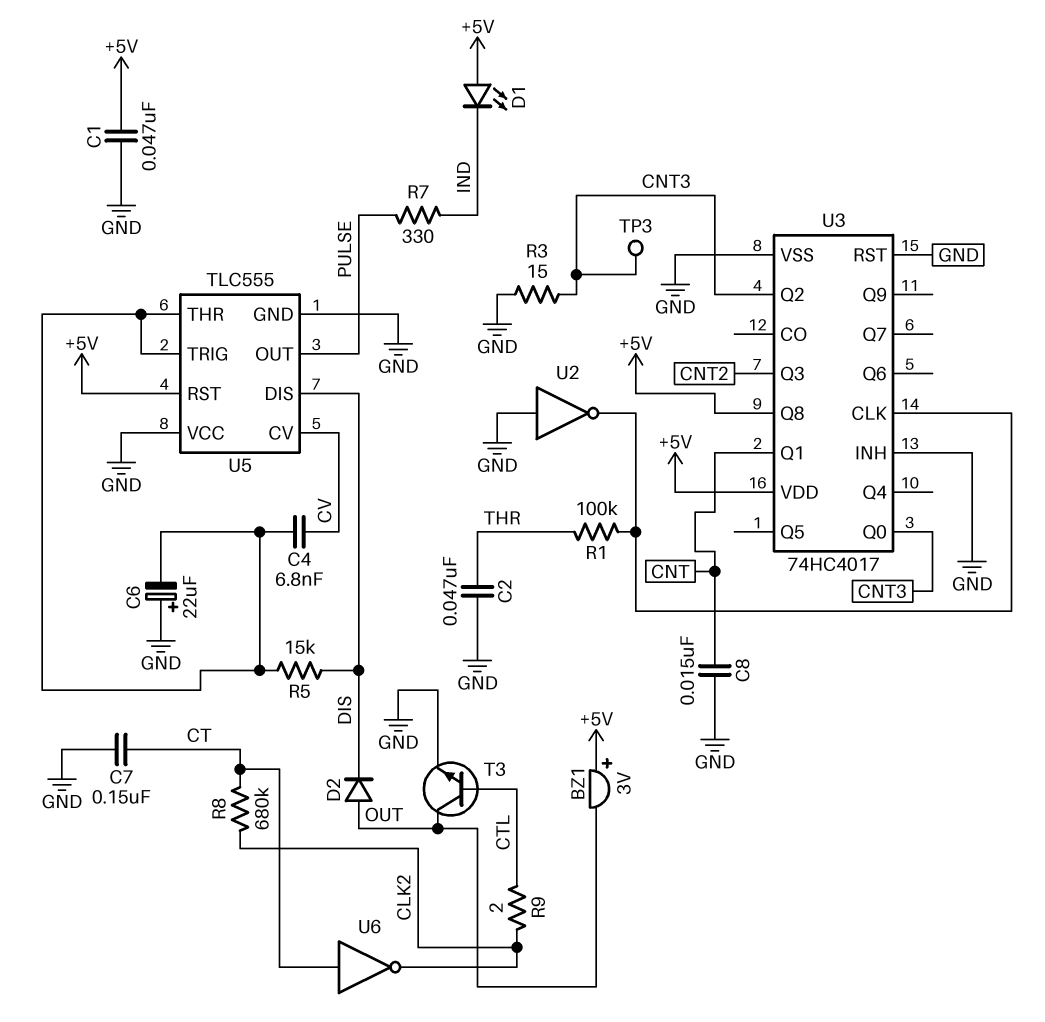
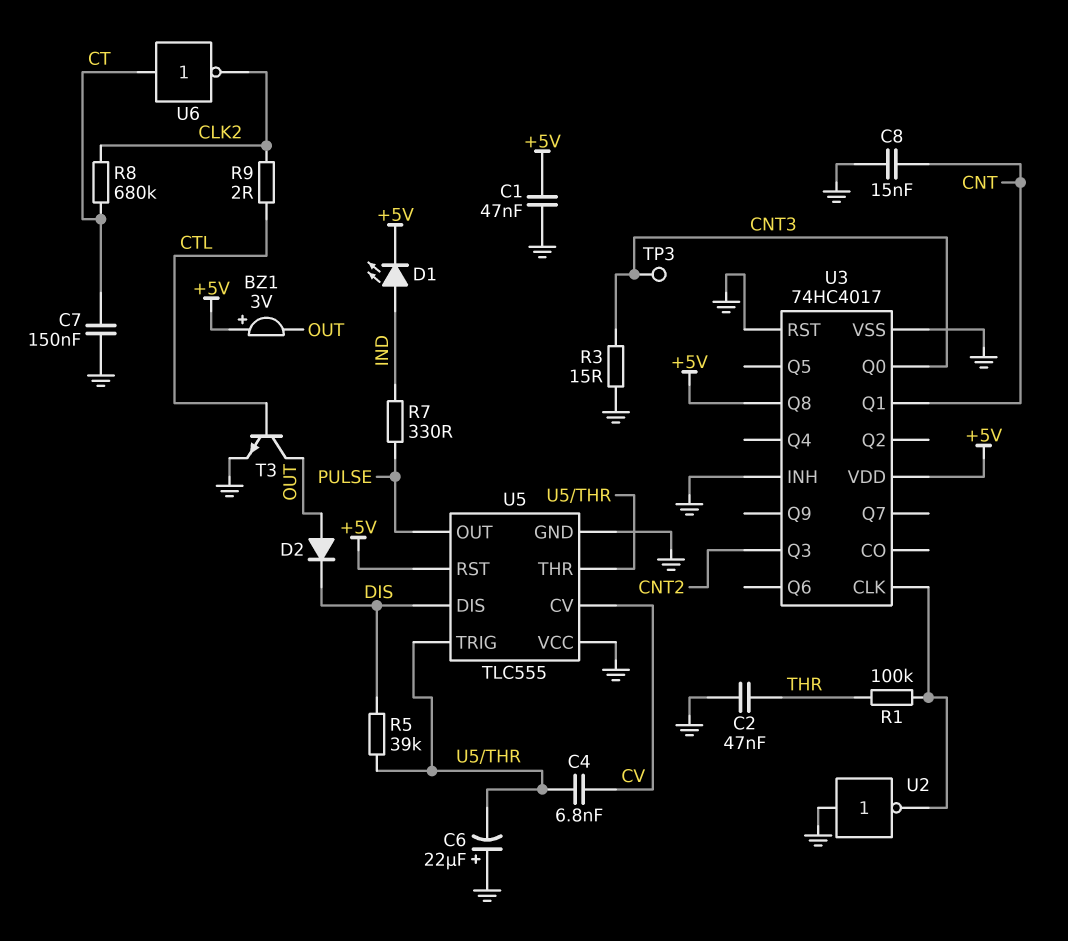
D1: LED (A +5V, K IND) -> LED (A IND, K +5V)
R5: 15k (DIS, U5/THR) -> 39k (DIS, U5/THR)
U3 pin Q2: CNT3 -> none

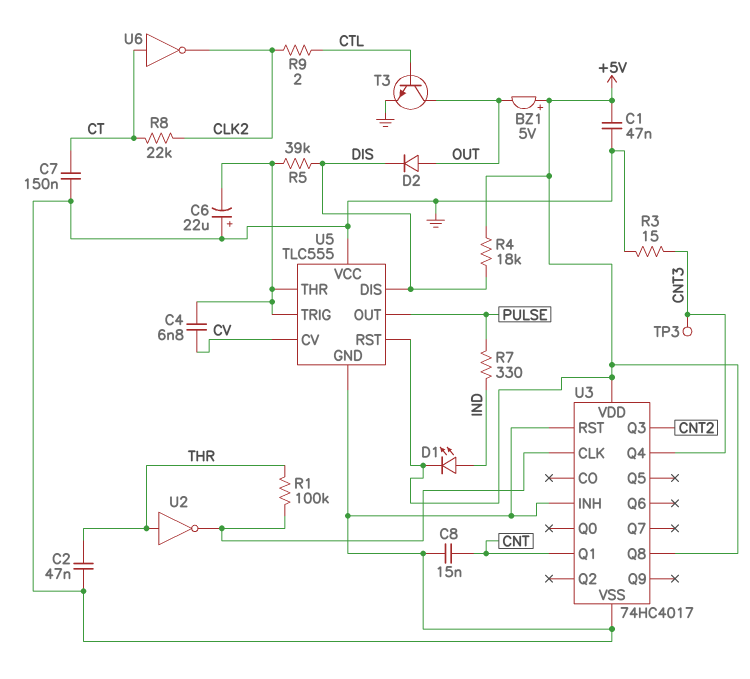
BZ1: buzzer 3V (plus +5V, minus OUT) -> buzzer 5V (plus +5V, minus OUT)
R4: none -> 18k (+5V, DIS)
R8: 680k (CLK2, CT) -> 22k (CLK2, CT)
U2: NOT (in GND, out U3/CLK) -> NOT (in THR, out U3/CLK)
U3 pin Q0: CNT3 -> none
U3 pin Q4: none -> CNT3

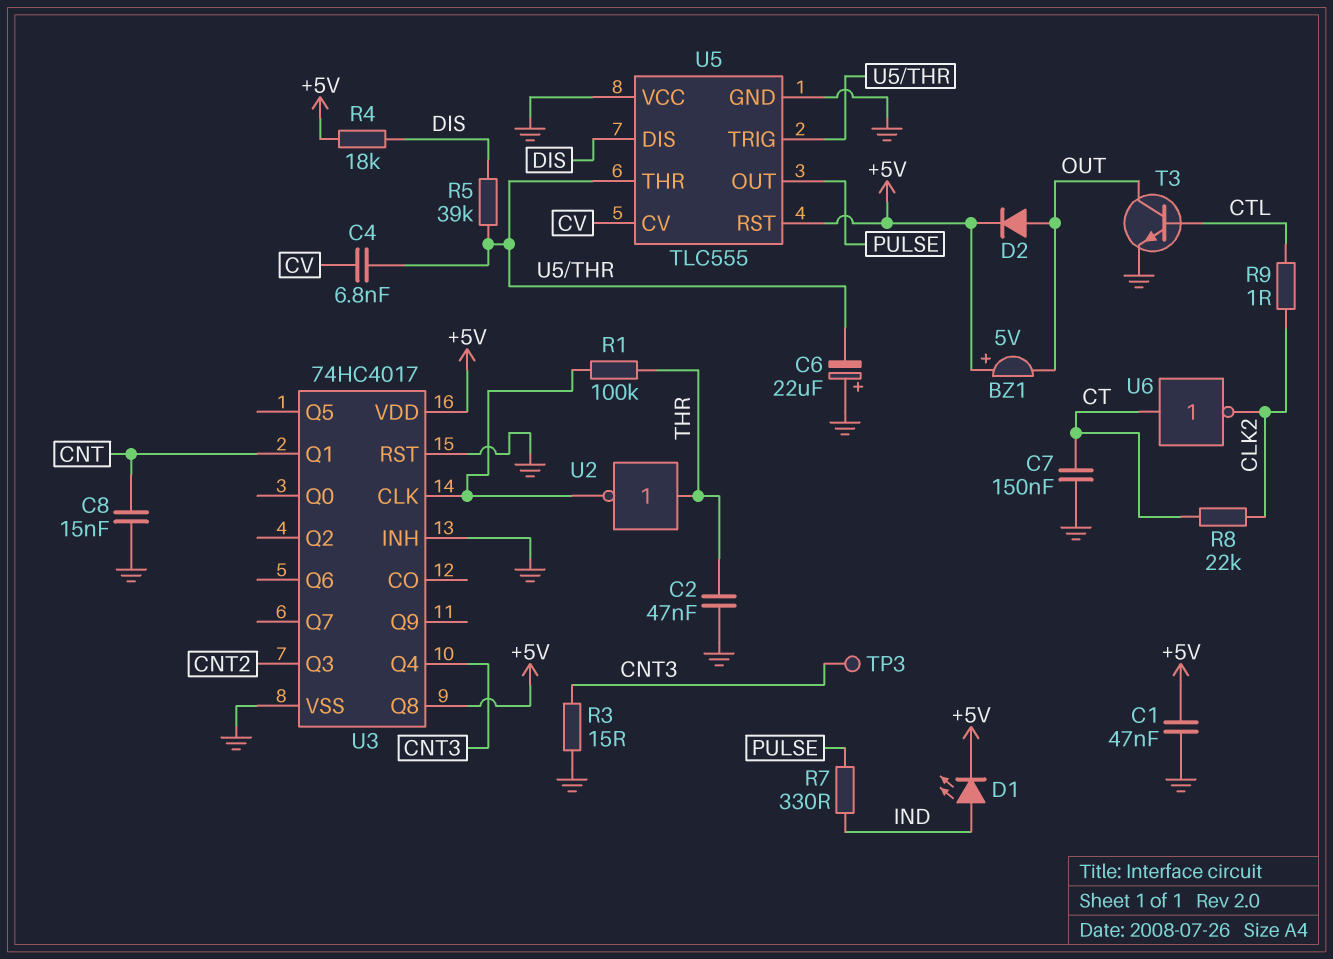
D2: diode (A OUT, K DIS) -> diode (A OUT, K +5V)
R9: 2 (CLK2, CTL) -> 1 (CLK2, CTL)

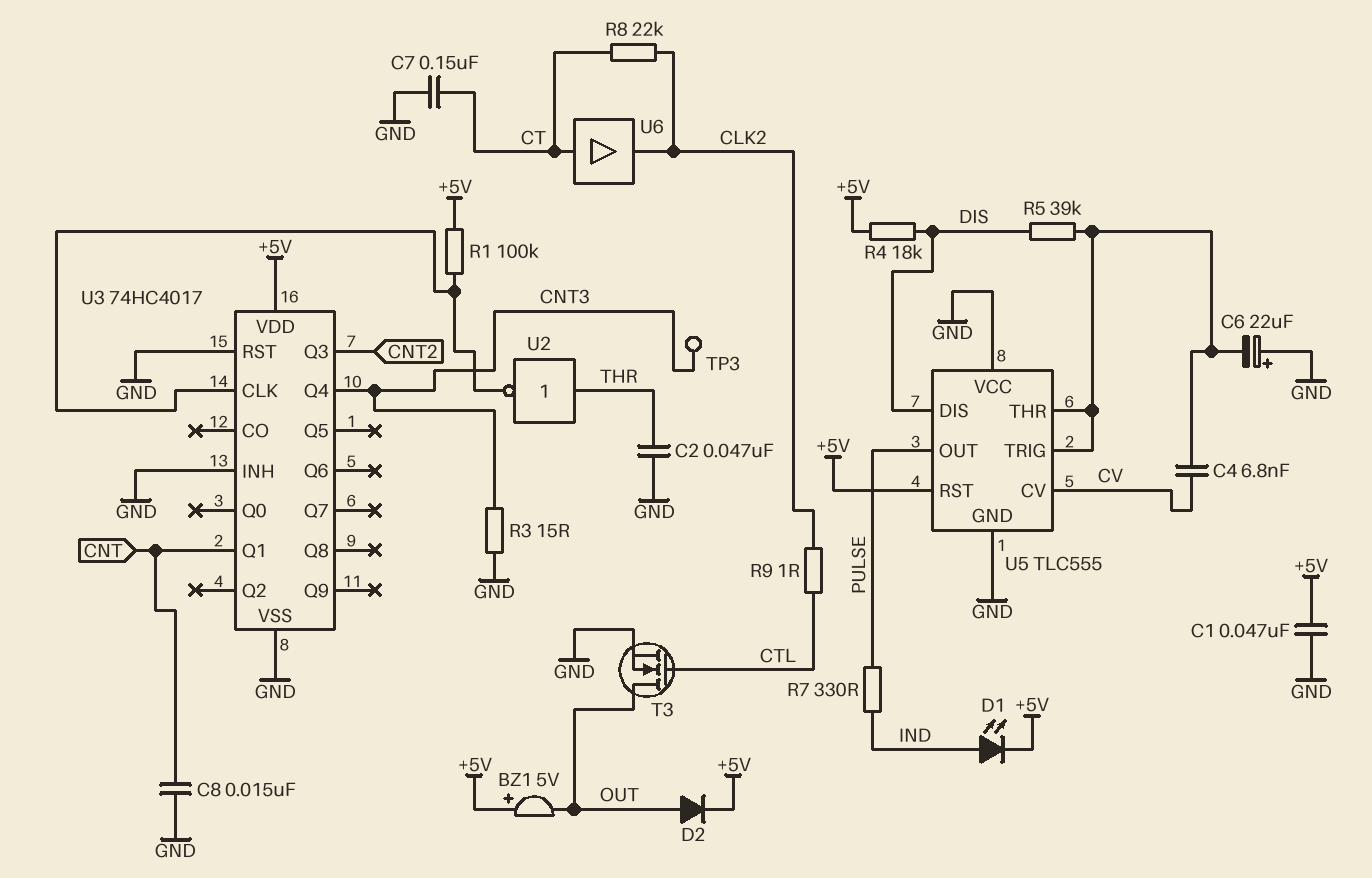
R1: 100k (THR, U3/CLK) -> 100k (+5V, U3/CLK)
T3: NPN (B CTL, C OUT, E GND) -> NMOS (G CTL, D OUT, S GND)
U3 pin Q8: +5V -> none
U6: NOT (in CT, out CLK2) -> buffer (in CT, out CLK2)

